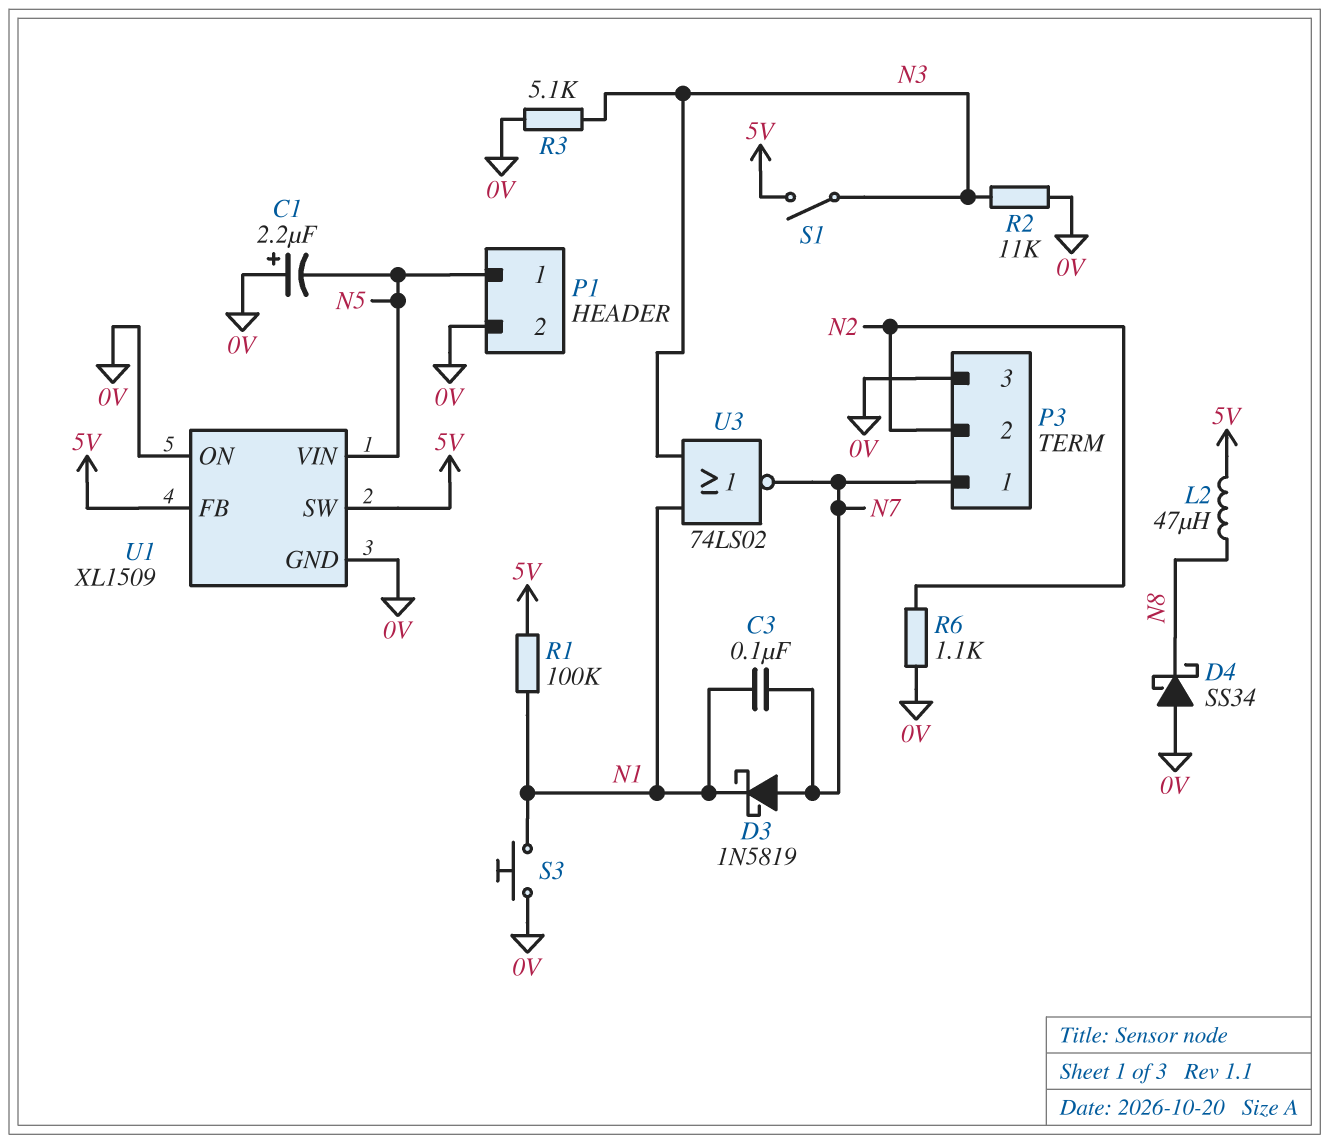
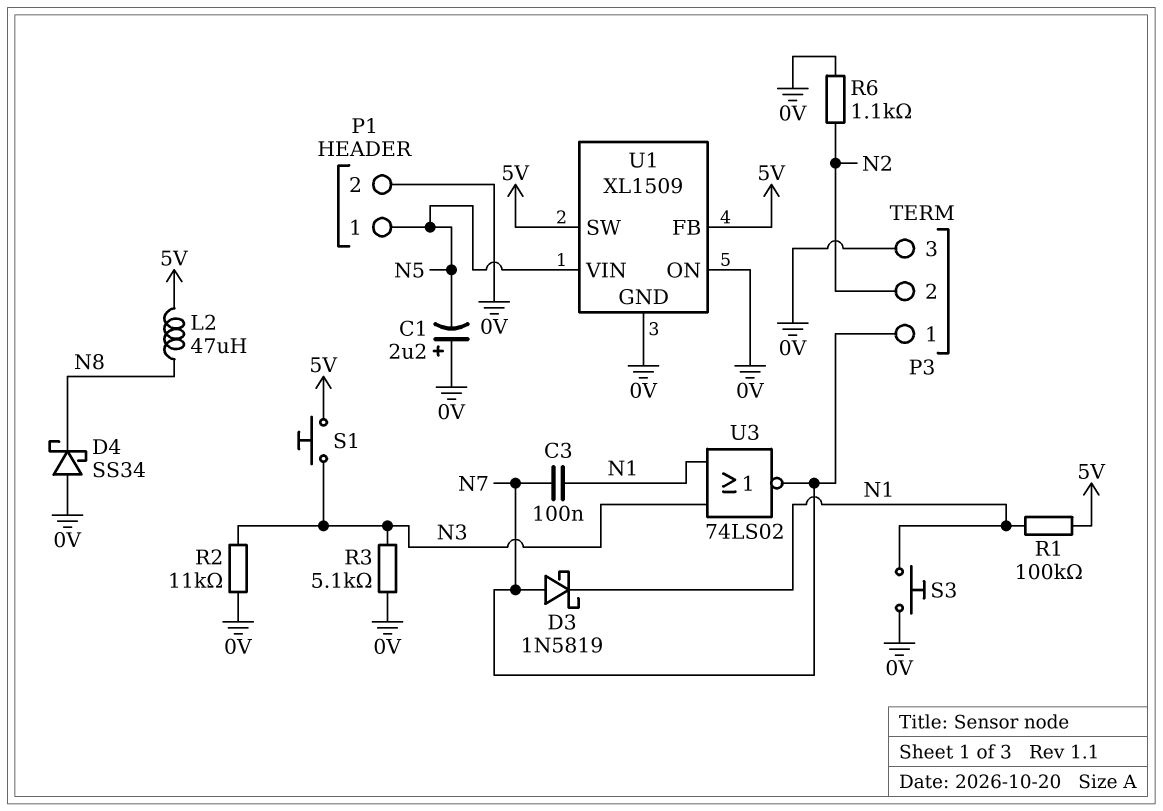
S1: switch (5V, N3) -> button (5V, N3)

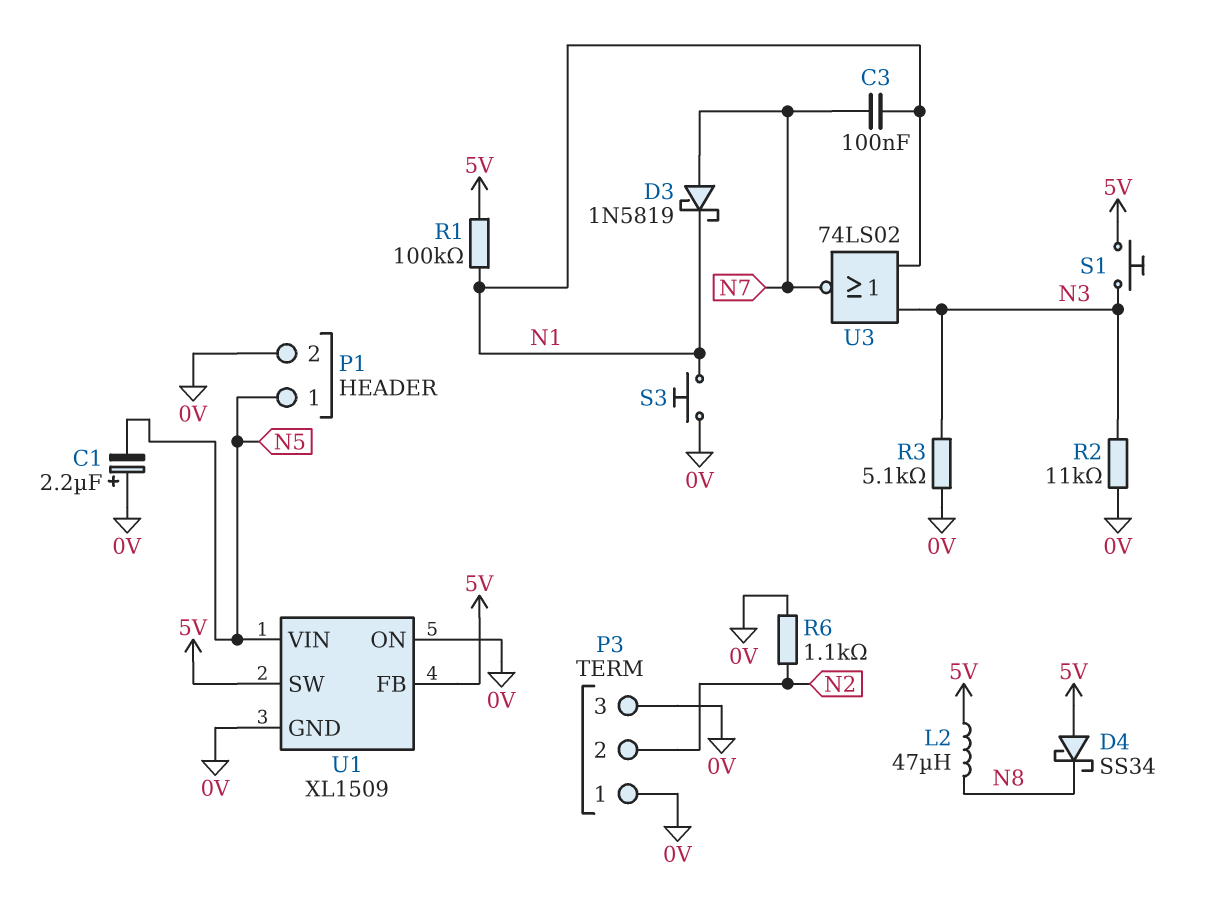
D4: schottky SS34 (A 0V, K N8) -> schottky SS34 (A 5V, K N8)
P3 pin 1: N7 -> 0V

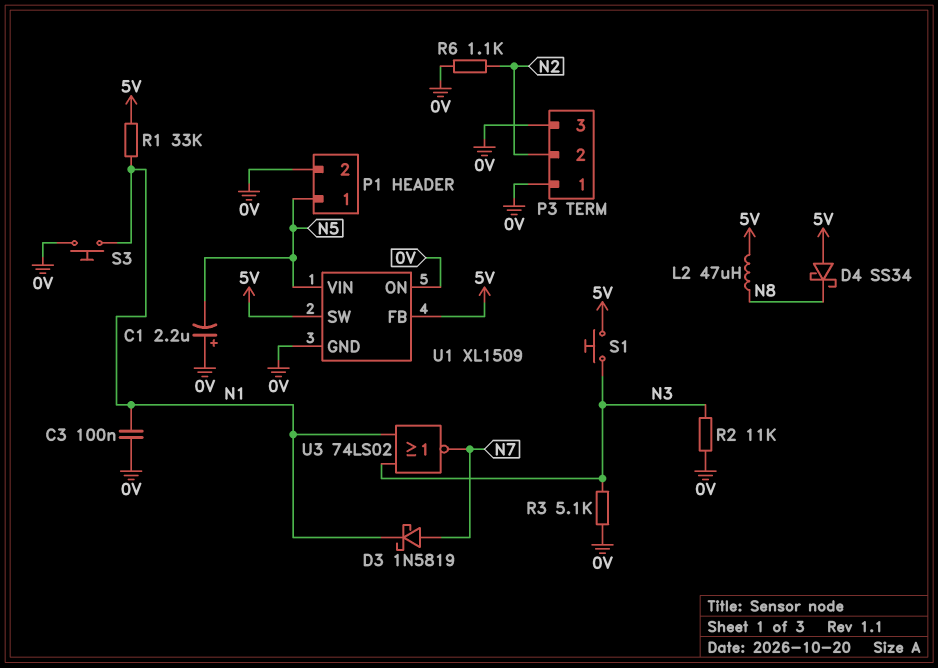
C3: 100nF (N1, N7) -> 100nF (0V, N1)
R1: 100k (5V, N1) -> 33k (5V, N1)

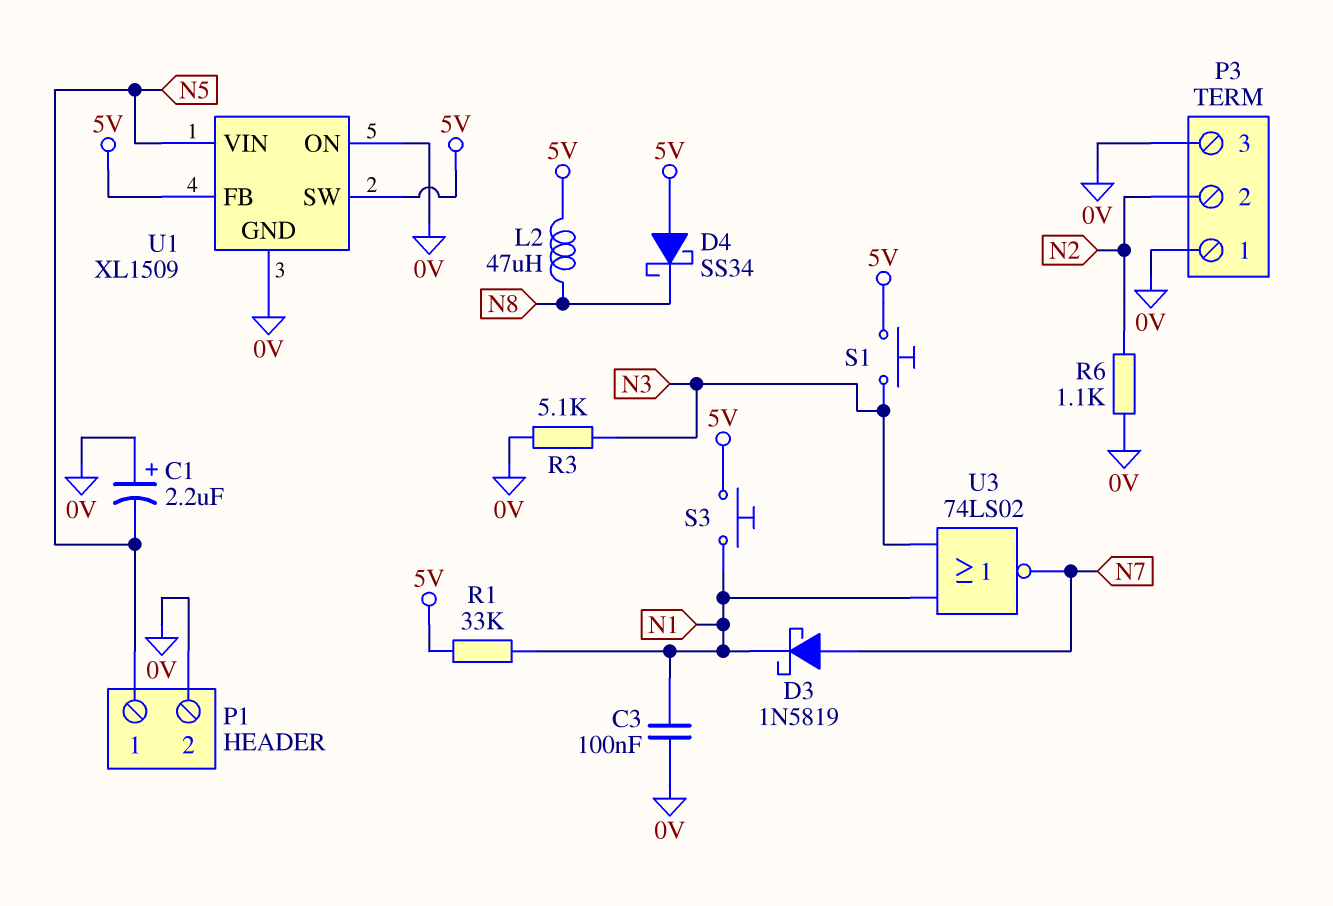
R2: 11k (0V, N3) -> none
S3: button (0V, N1) -> button (5V, N1)

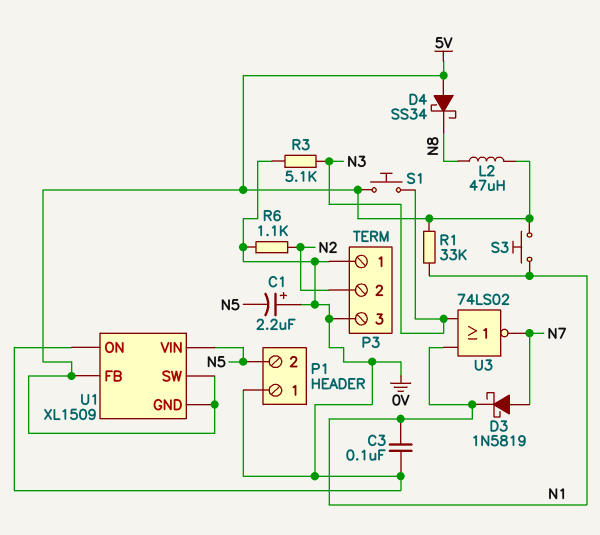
P1 pin 1: N5 -> 0V
P1 pin 2: 0V -> N5
U1 pin GND: 0V -> 5V

